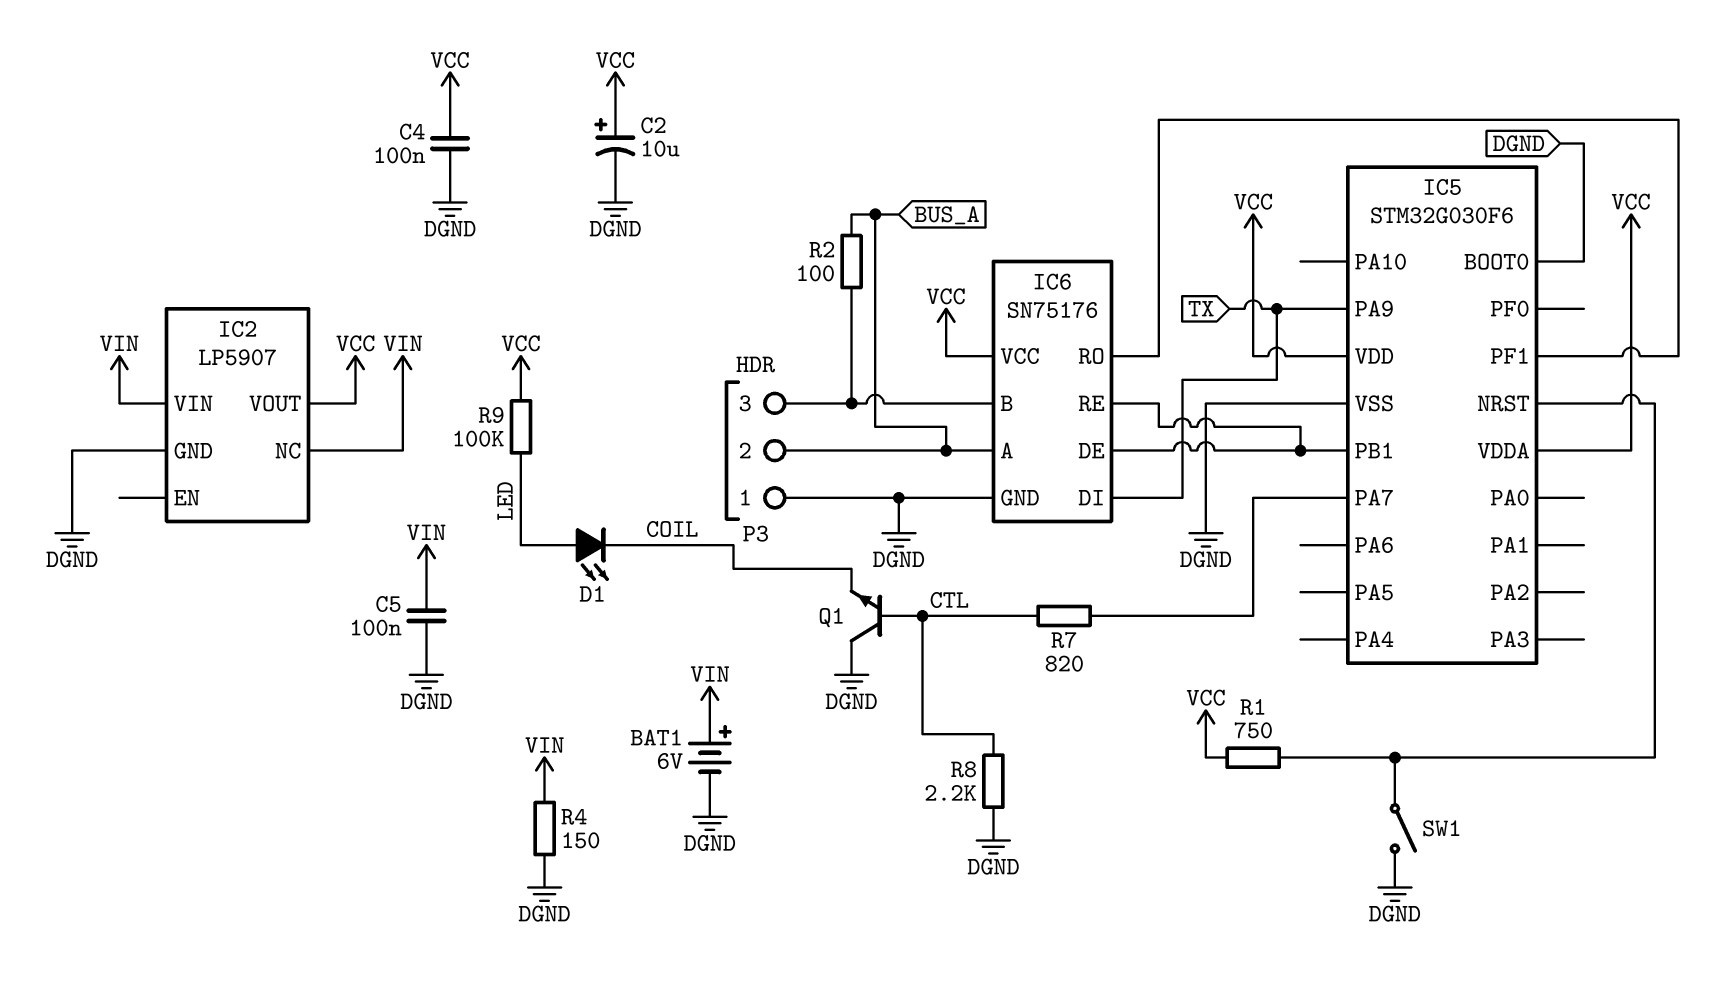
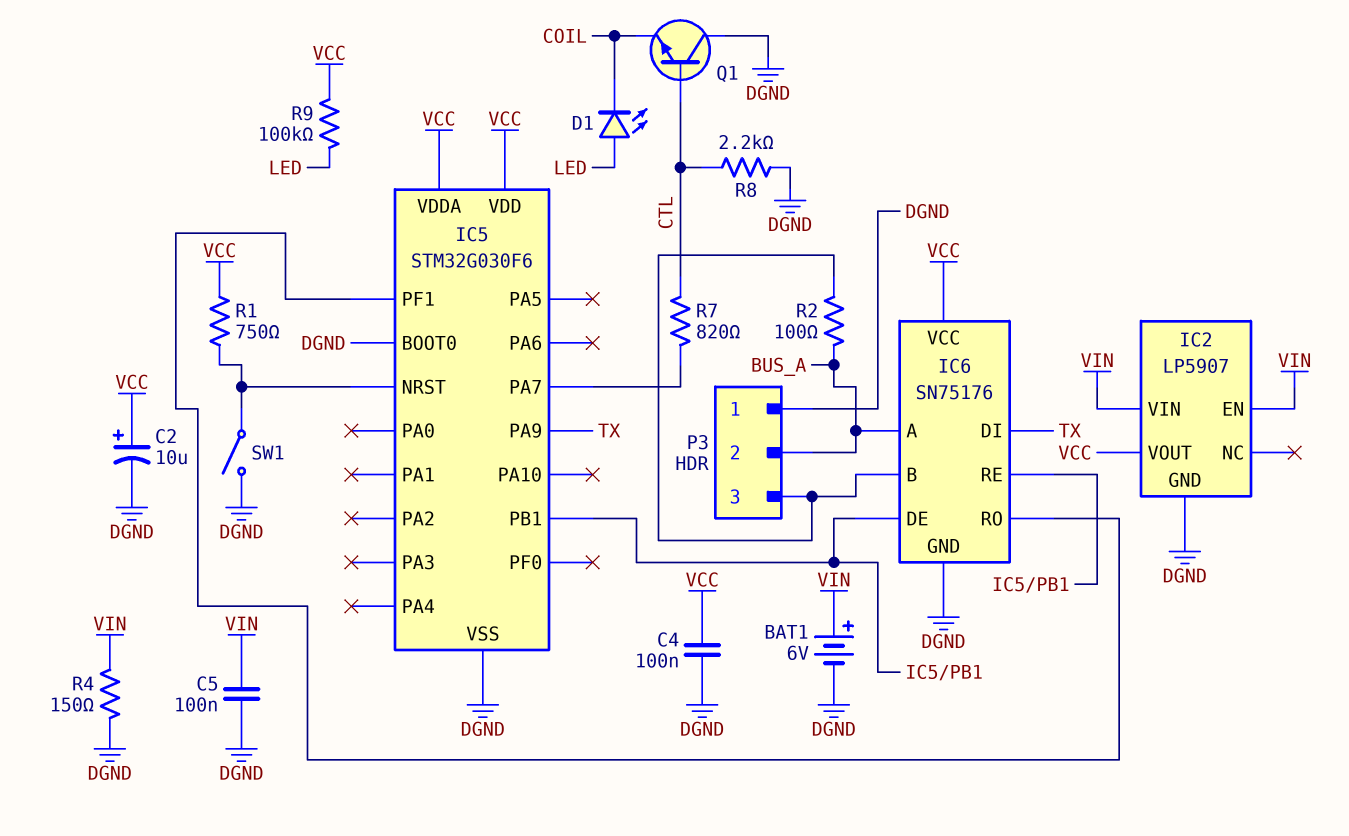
IC2 pin EN: none -> VIN
IC2 pin NC: VIN -> none

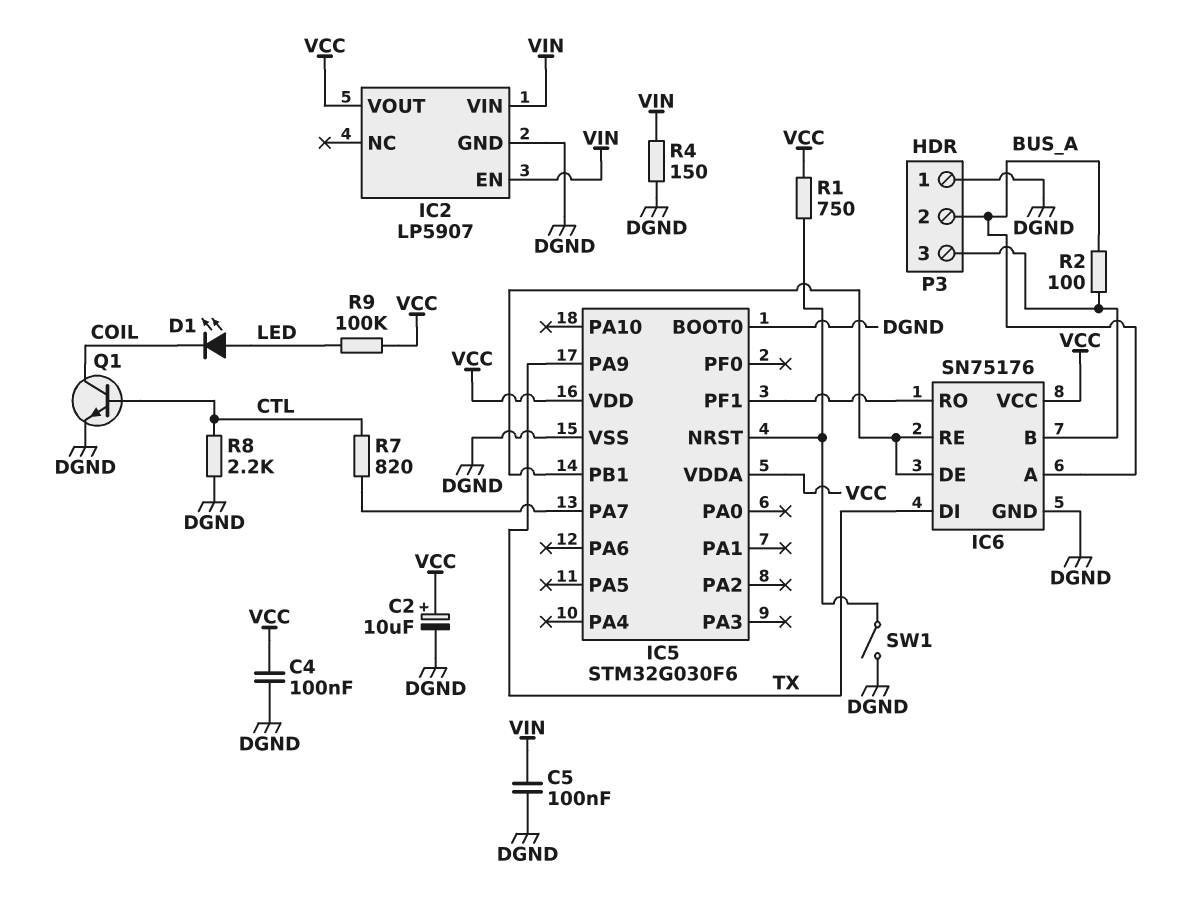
BAT1: 6V (plus VIN, minus DGND) -> none
Q1: NPN (B CTL, C DGND, E COIL) -> NPN (B CTL, C COIL, E DGND)

